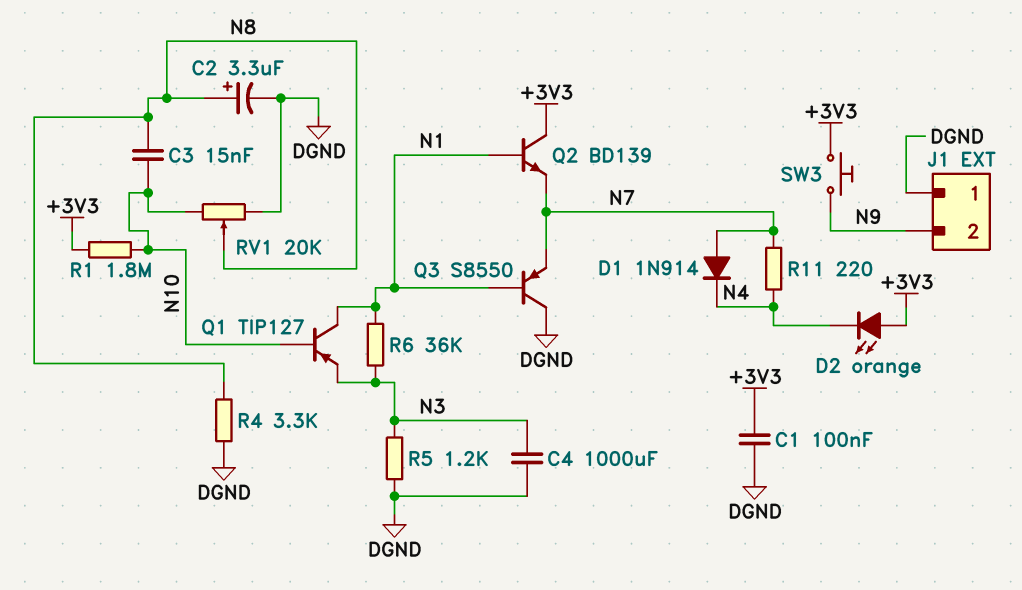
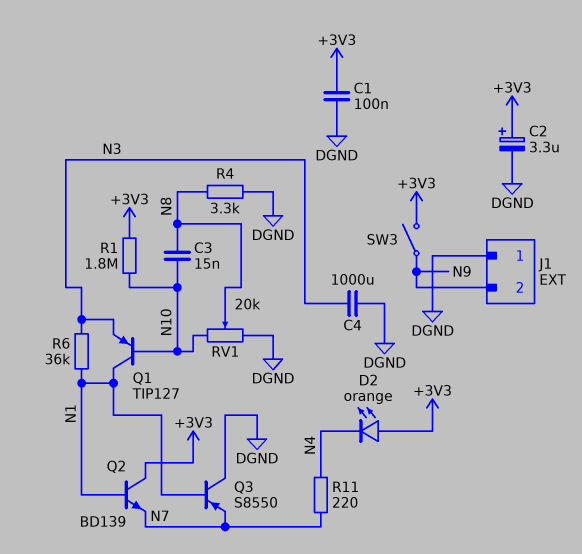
C2: 3.3uF (plus N8, minus DGND) -> 3.3uF (plus +3V3, minus DGND)
D1: diode 1N914 (A N7, K N4) -> none
R5: 1.2k (DGND, N3) -> none
SW3: button (+3V3, N9) -> switch (+3V3, N9)

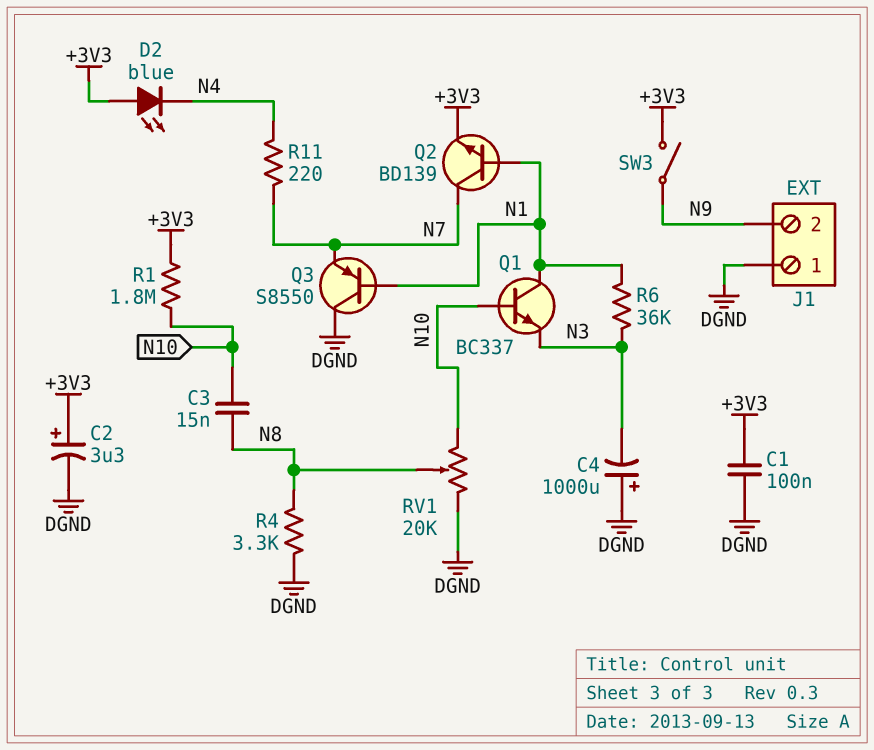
C4: 1000uF (DGND, N3) -> 1000uF (plus DGND, minus N3)
D2: LED orange (A +3V3, K N4) -> LED blue (A +3V3, K N4)
Q1: PNP TIP127 (B N10, C N1, E N3) -> NPN BC337 (B N10, C N1, E N3)
Q2: NPN BD139 (B N1, C +3V3, E N7) -> NPN BD139 (B N1, C N7, E +3V3)

